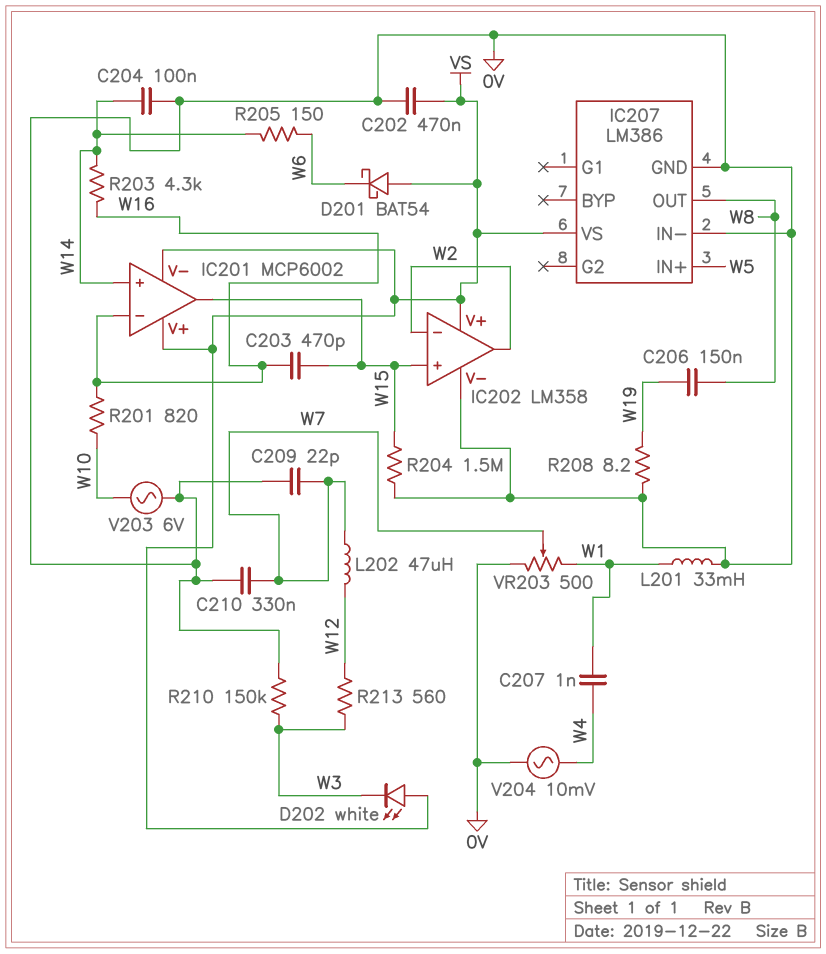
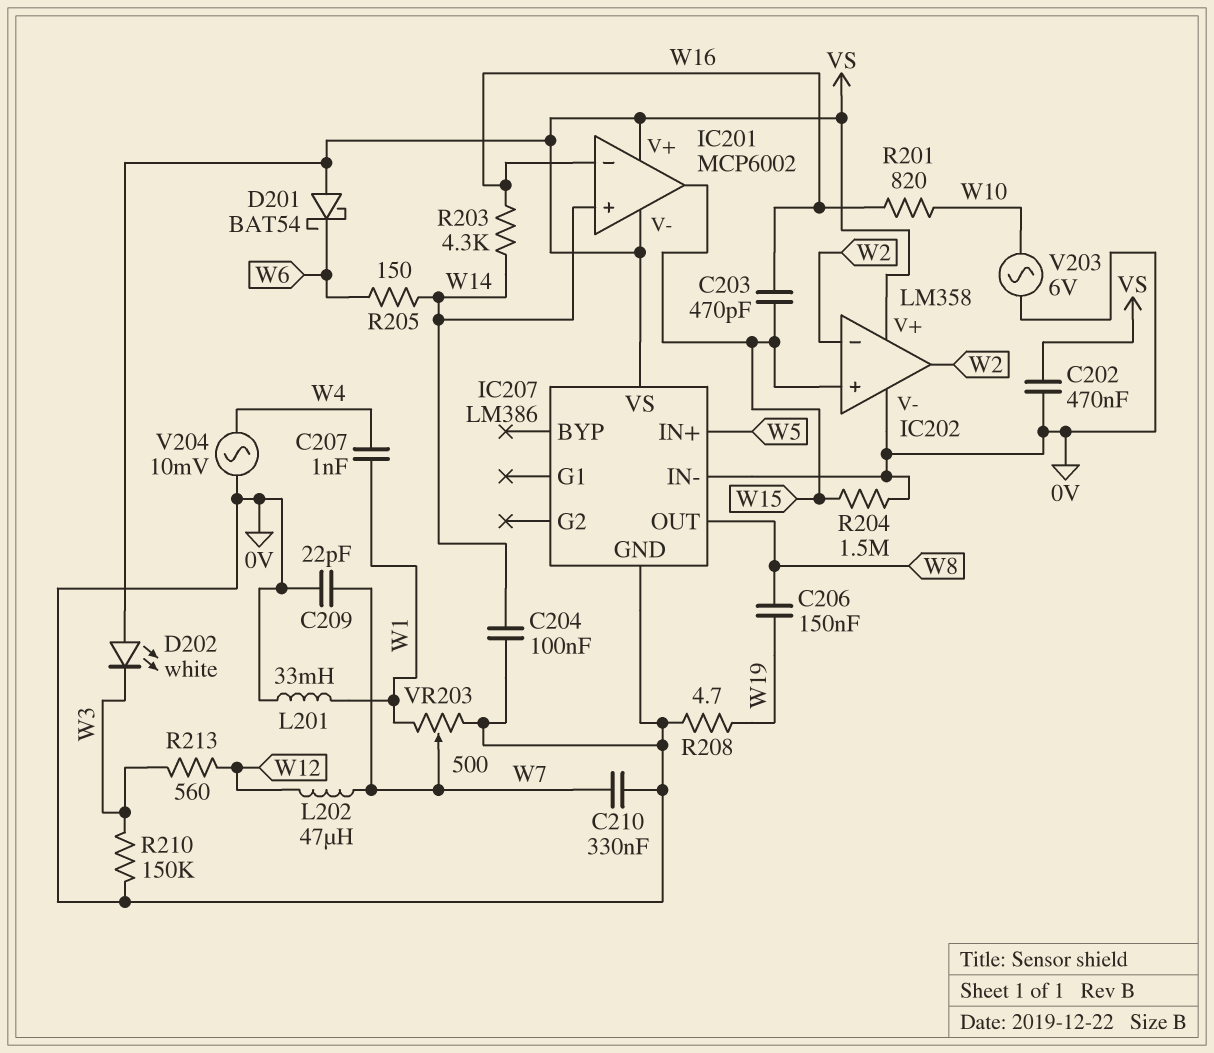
R208: 8.2 (0V, W19) -> 4.7 (0V, W19)

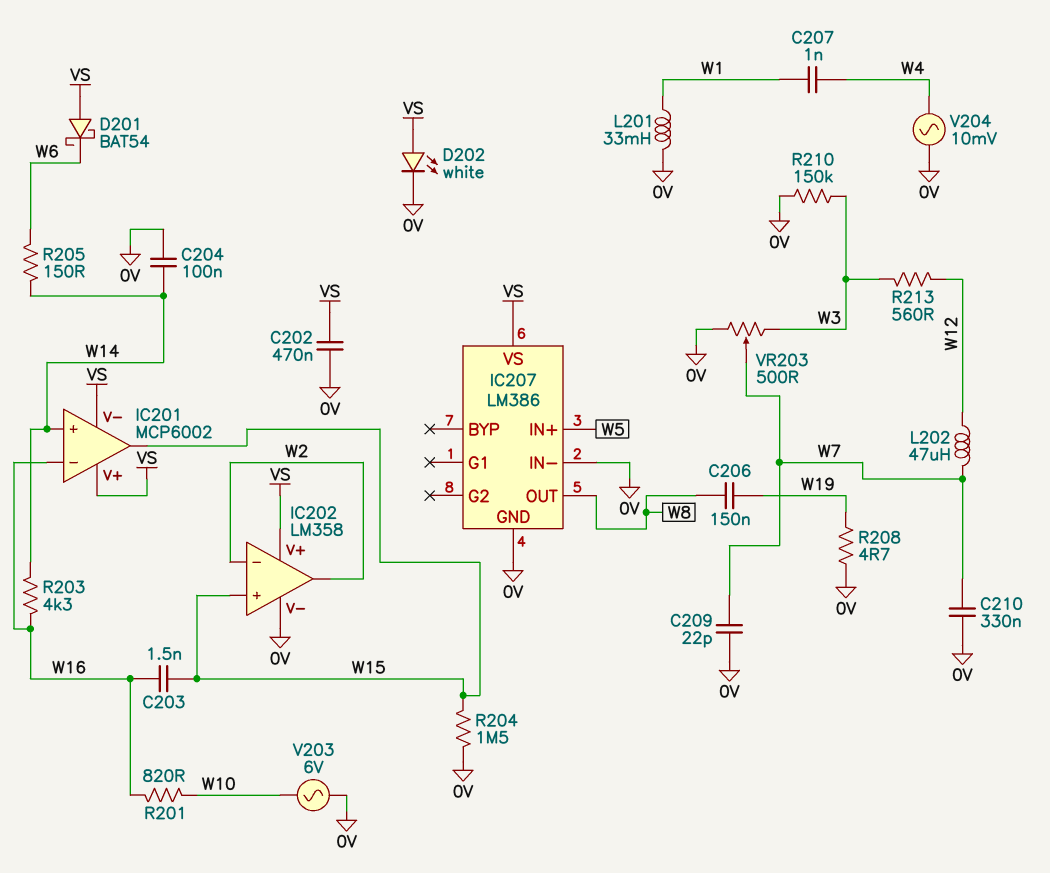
C203: 470pF (W15, W16) -> 1.5nF (W15, W16)
D202: LED white (A VS, K W3) -> LED white (A VS, K 0V)
VR203: 500 (0V, W1, wiper W7) -> 500 (0V, W3, wiper W7)

